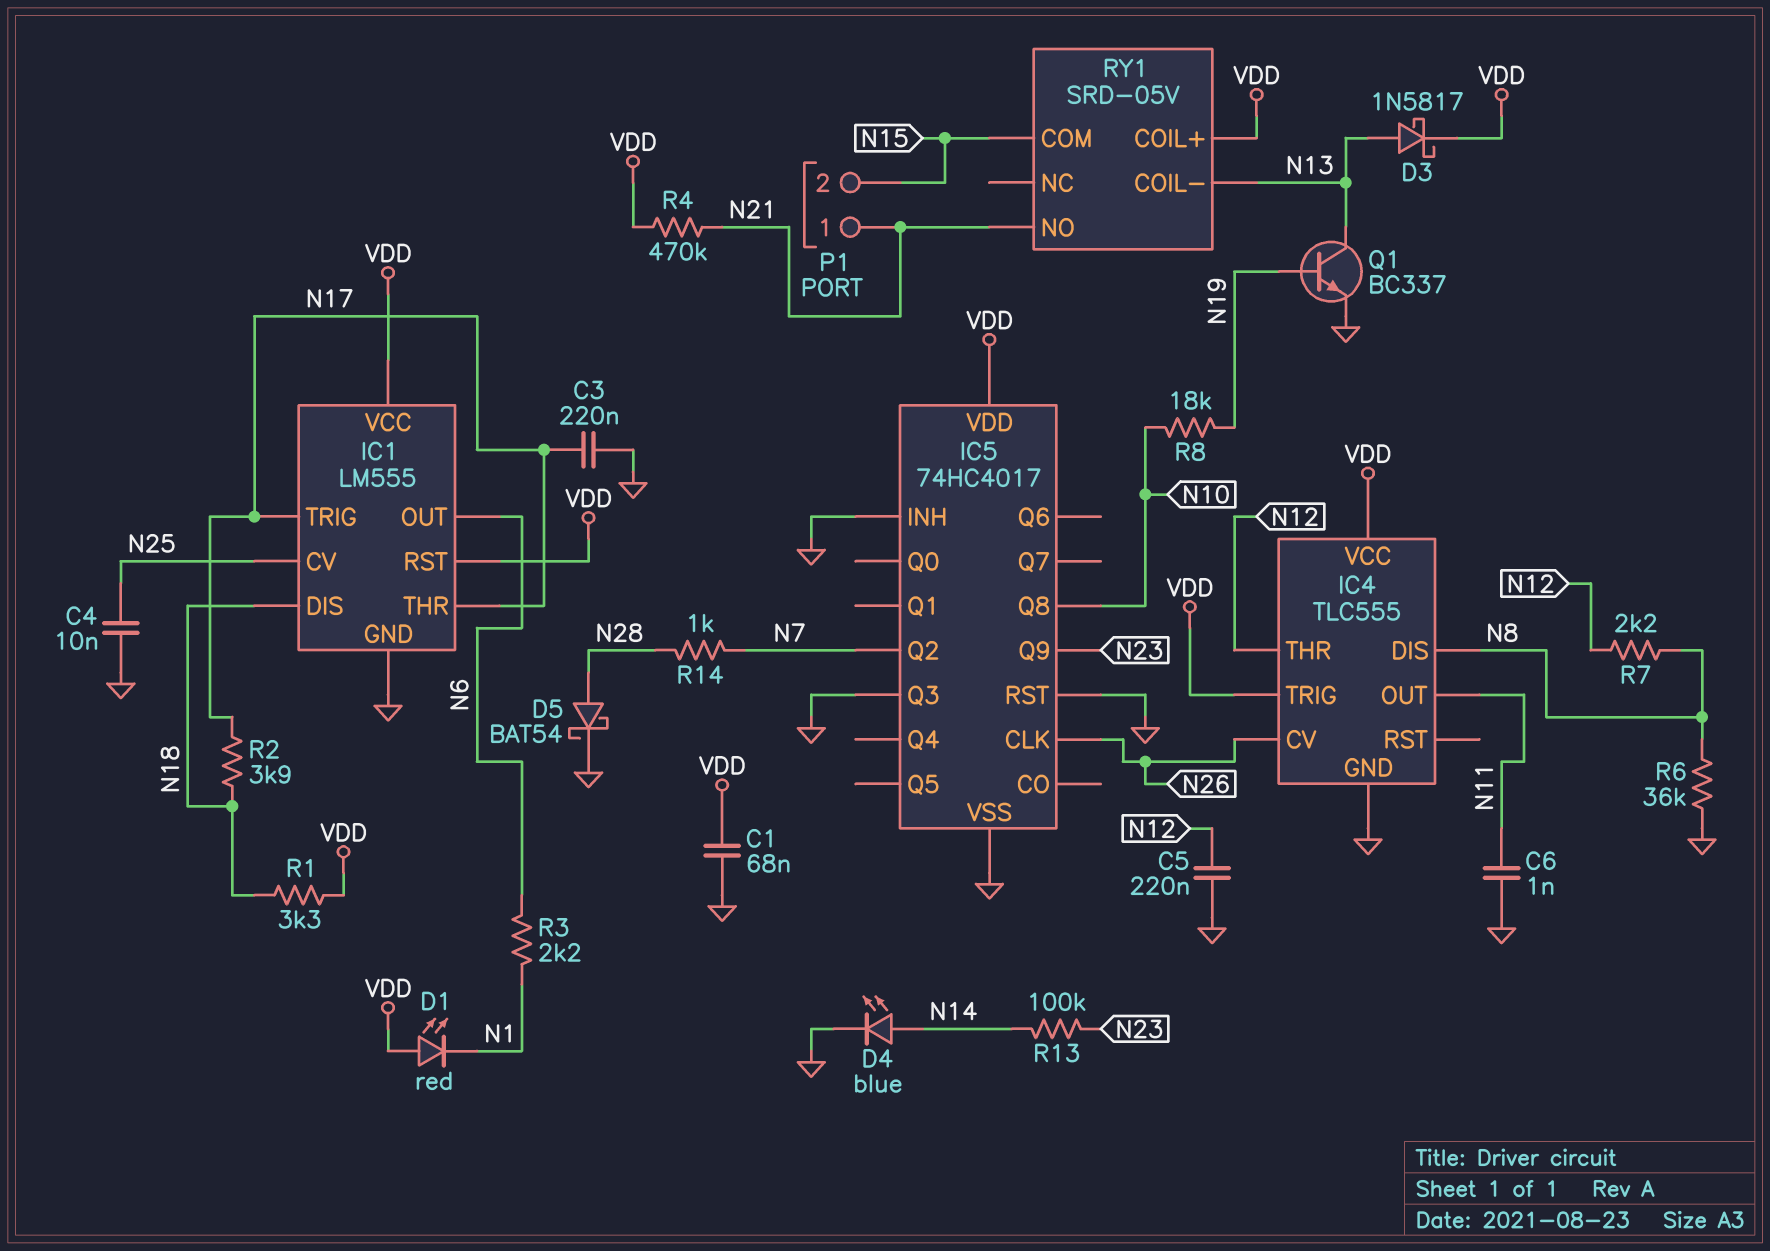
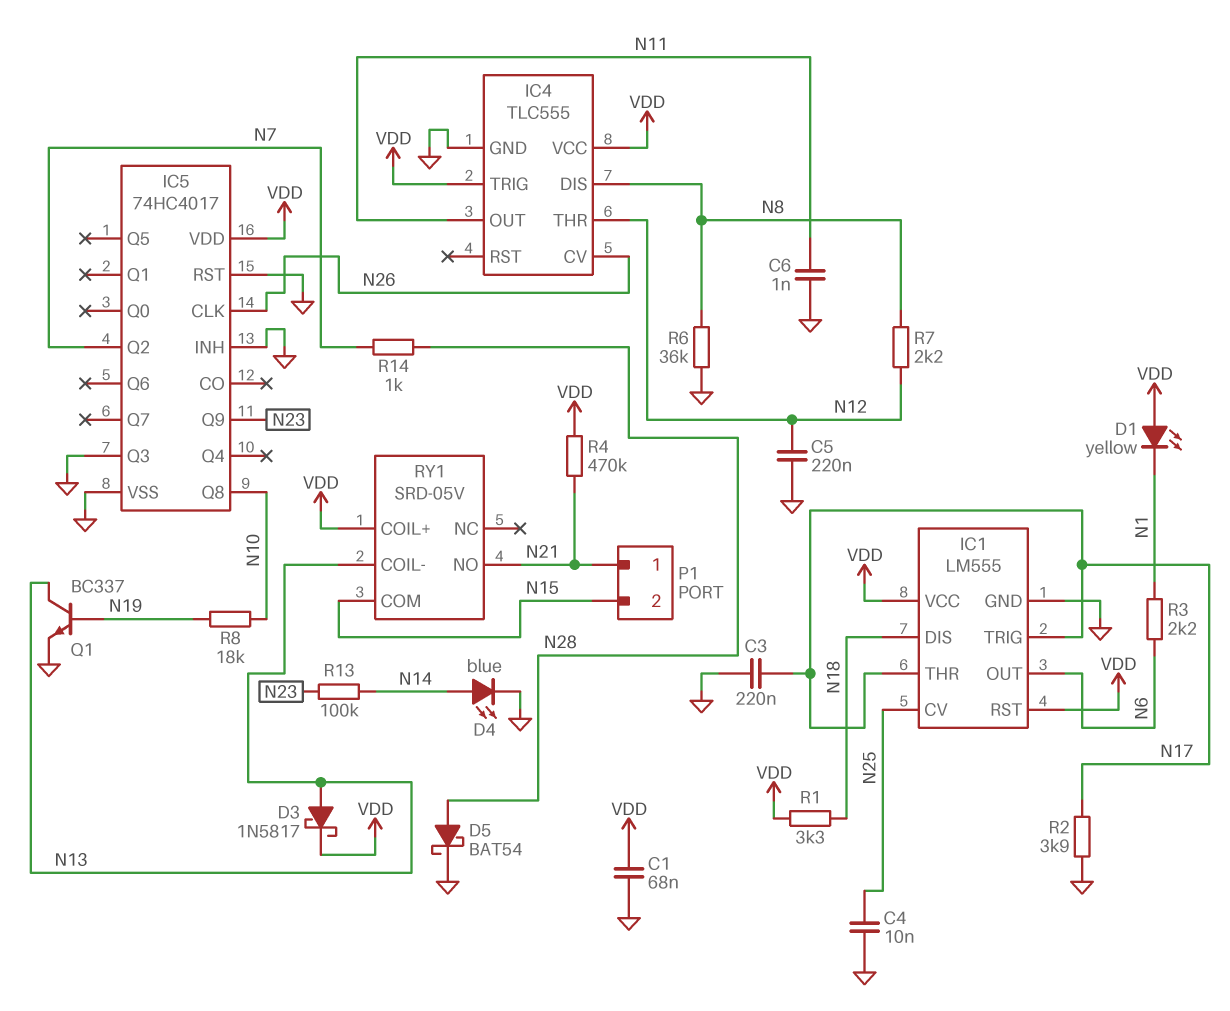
D1: LED red (A VDD, K N1) -> LED yellow (A VDD, K N1)
R2: 3.9k (N17, N18) -> 3.9k (GND, N17)

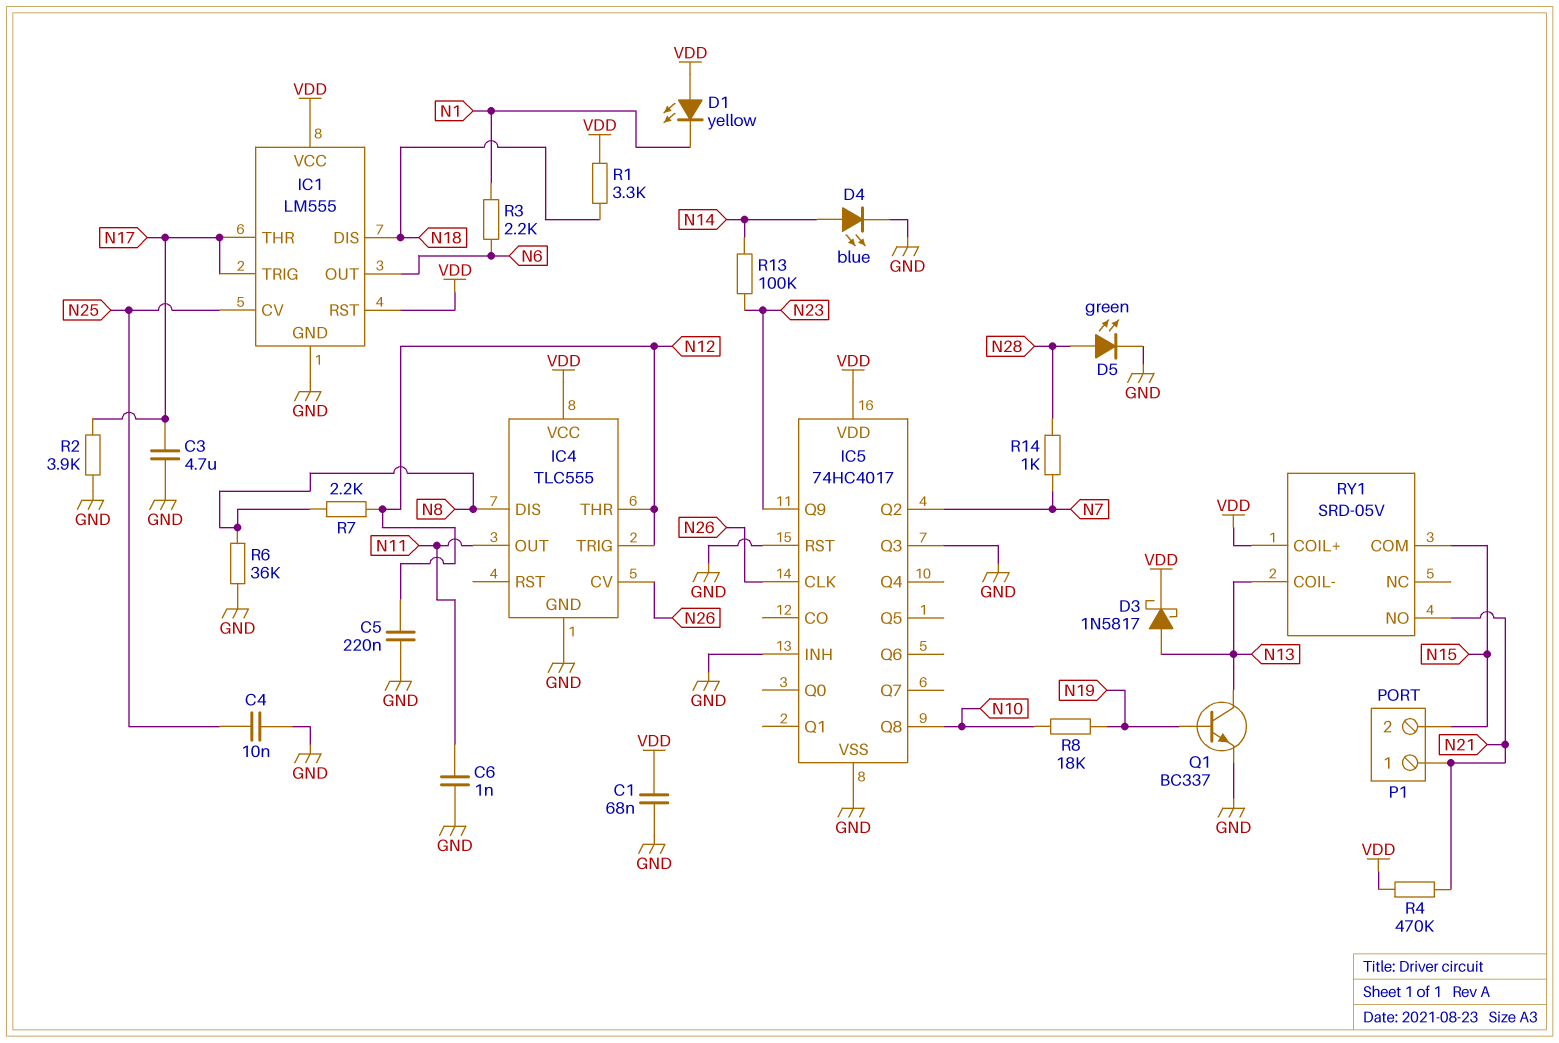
C3: 220nF (GND, N17) -> 4.7uF (GND, N17)
D5: schottky BAT54 (A N28, K GND) -> LED green (A N28, K GND)
IC4 pin TRIG: VDD -> N12

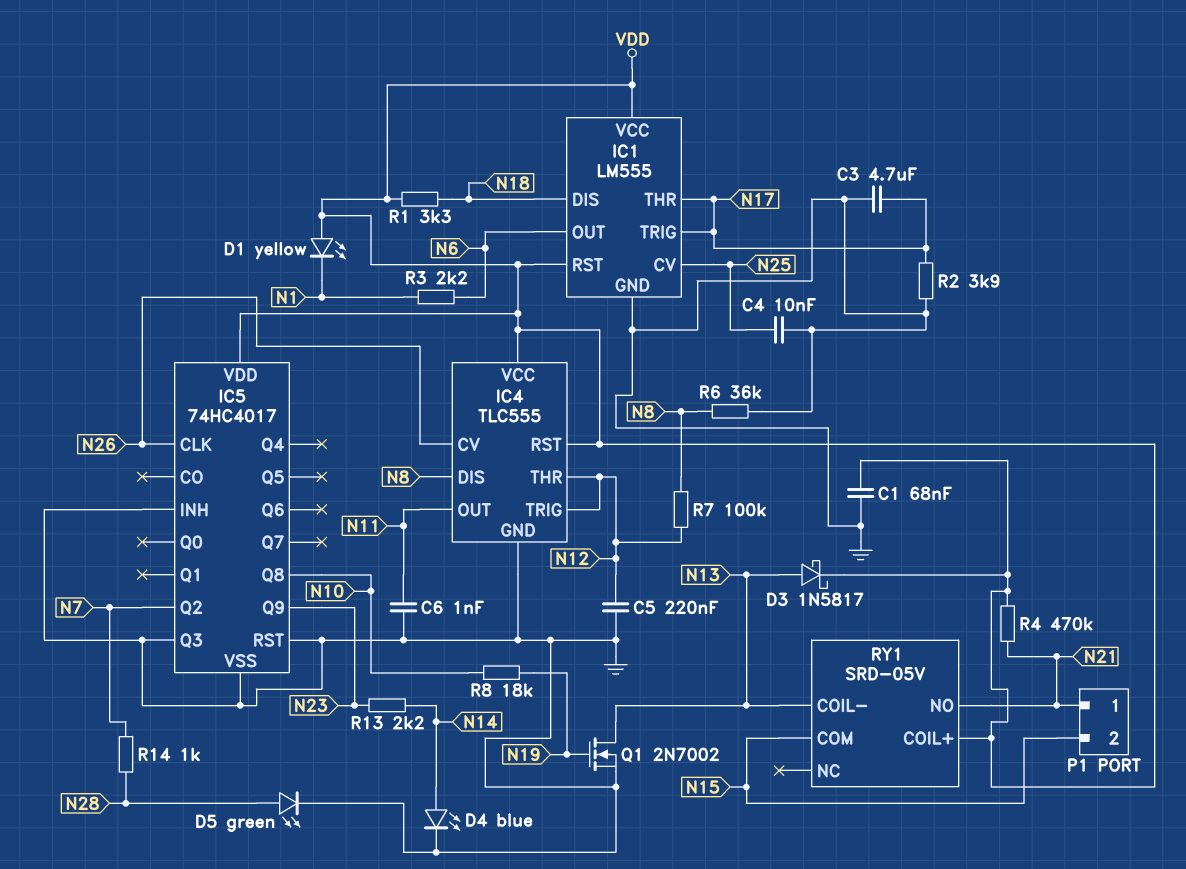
IC4 pin RST: none -> VDD
Q1: NPN BC337 (B N19, C N13, E GND) -> NMOS 2N7002 (G N19, D N13, S GND)
R7: 2.2k (N8, N12) -> 100k (N8, N12)
R13: 100k (N14, N23) -> 2.2k (N14, N23)

